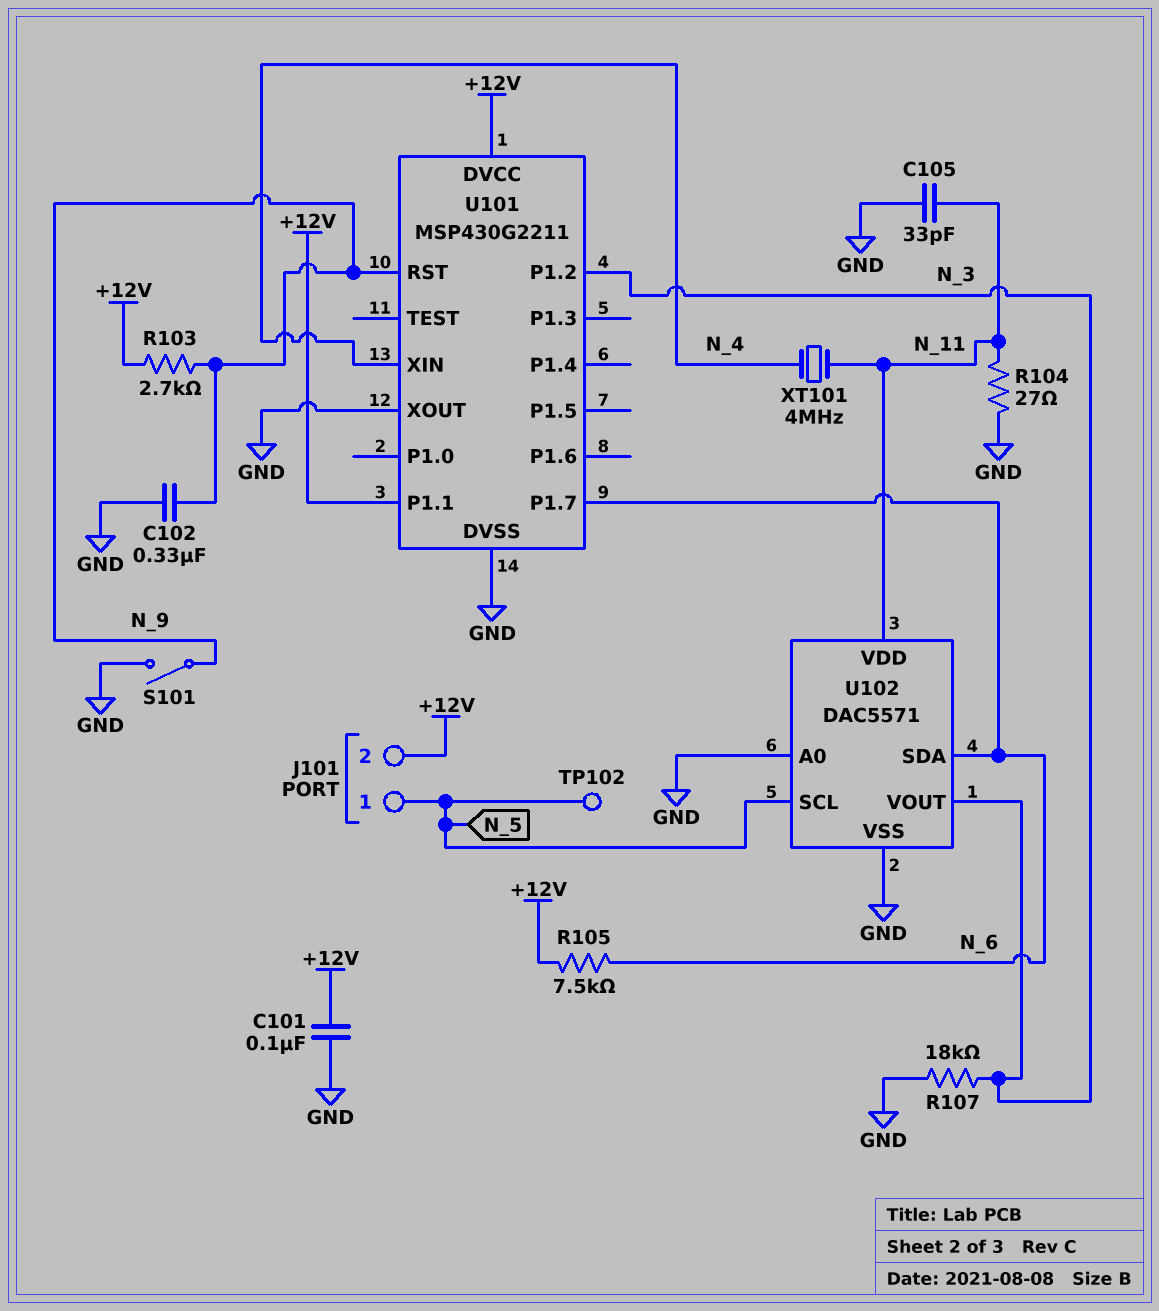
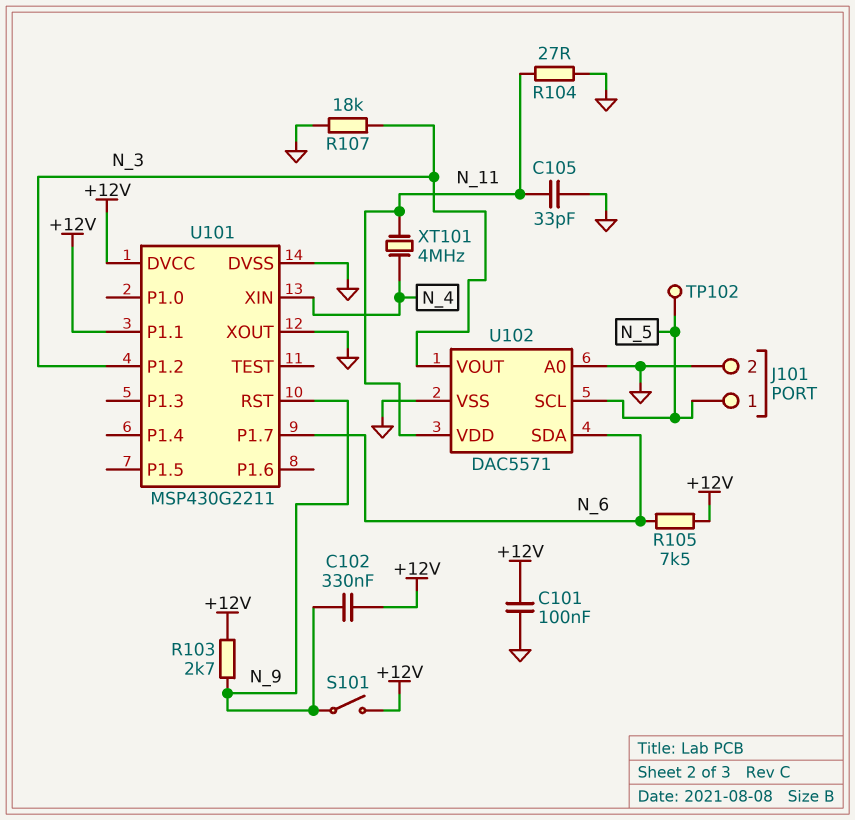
C102: 330nF (GND, N_9) -> 330nF (+12V, N_9)
J101 pin 2: +12V -> GND
S101: switch (GND, N_9) -> switch (+12V, N_9)

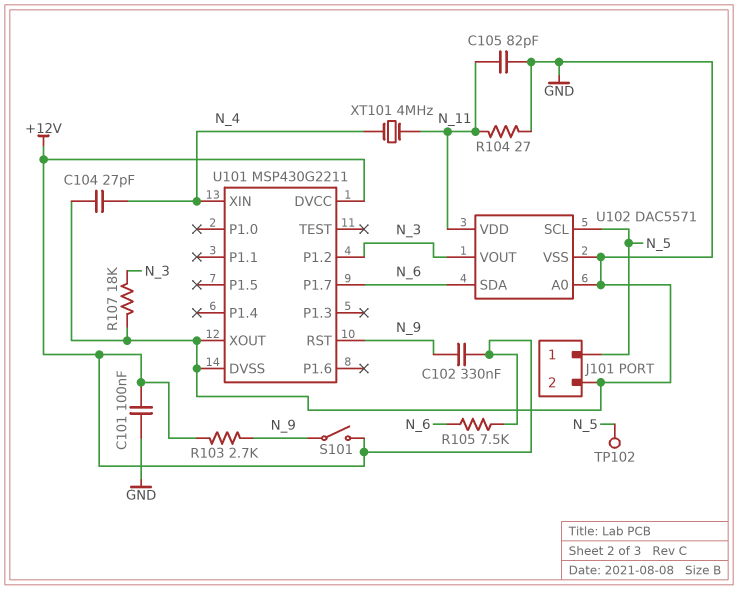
C104: none -> 27pF (GND, N_4)
C105: 33pF (GND, N_11) -> 82pF (GND, N_11)
U101 pin P1.1: +12V -> none

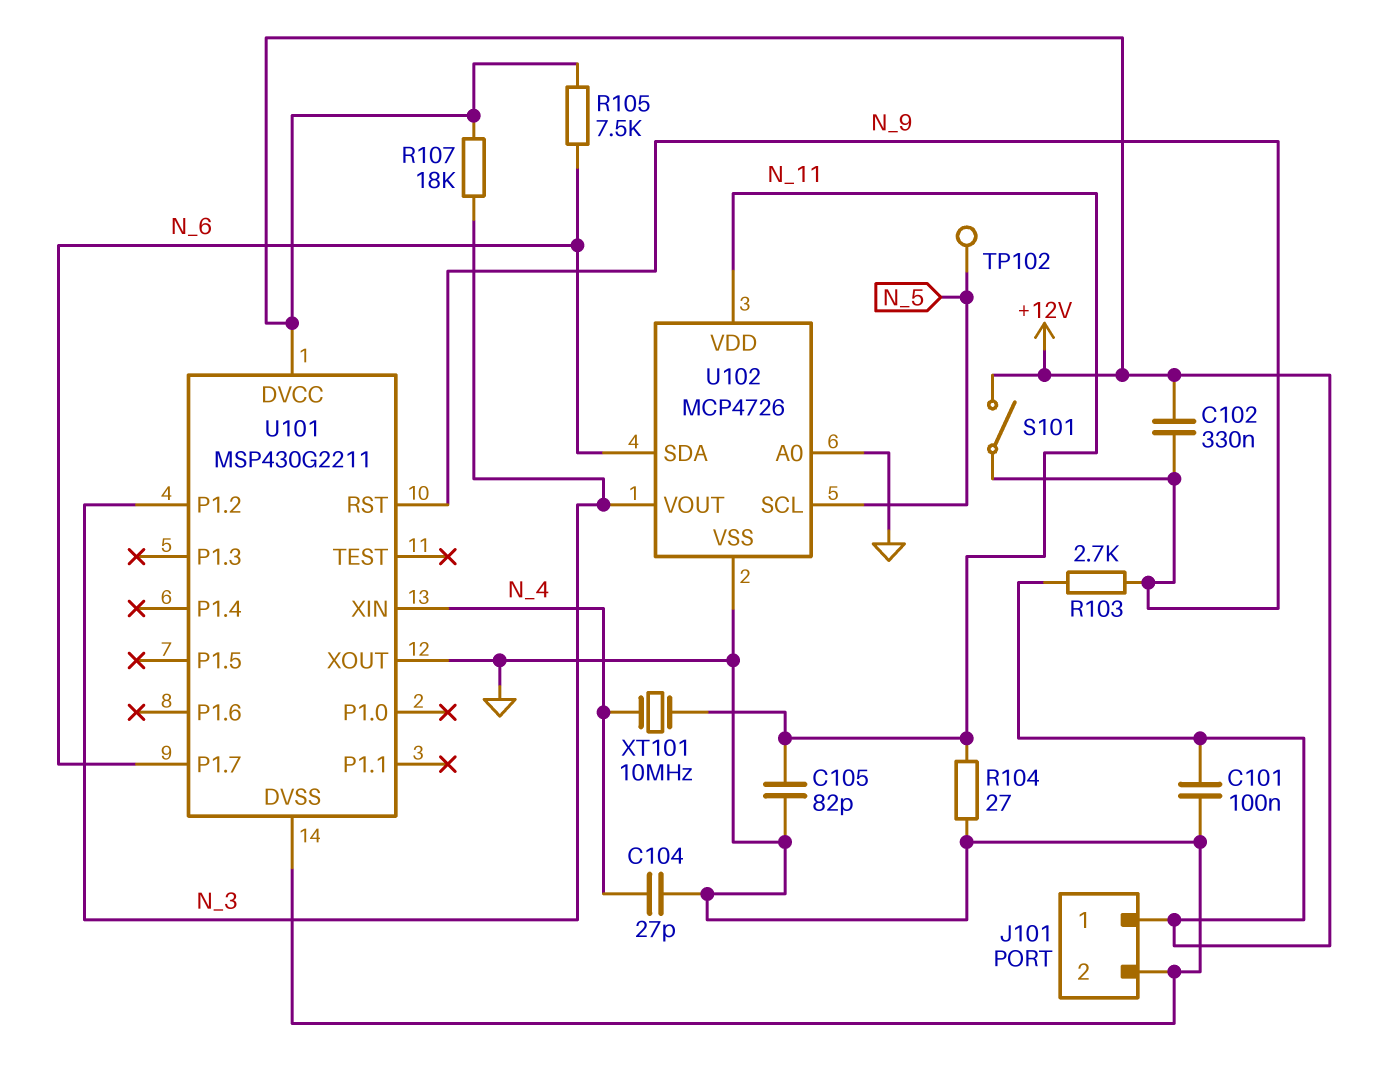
J101 pin 1: N_5 -> +12V
R107: 18k (GND, N_3) -> 18k (+12V, N_3)
U102: DAC5571 -> MCP4726
XT101: 4MHz (N_4, N_11) -> 10MHz (N_4, N_11)

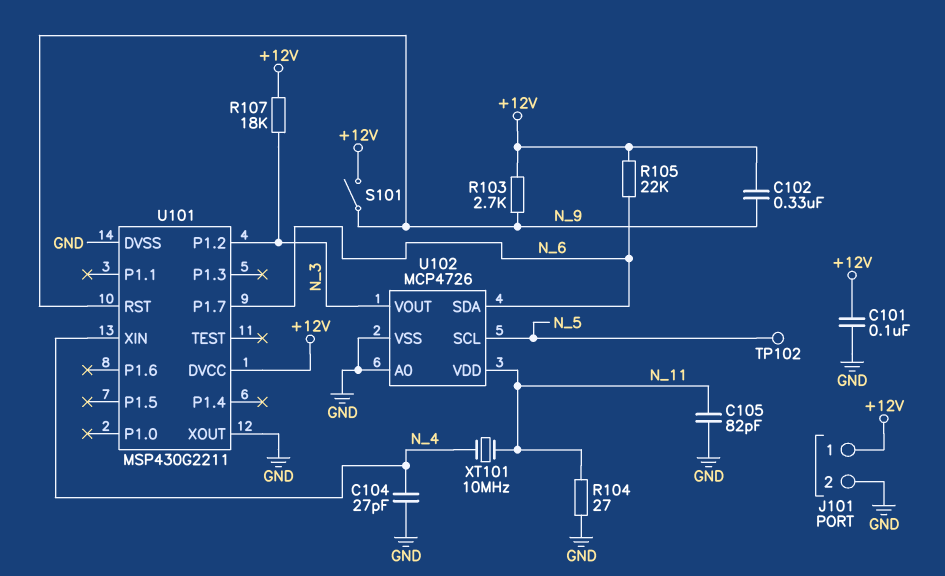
R105: 7.5k (+12V, N_6) -> 22k (+12V, N_6)

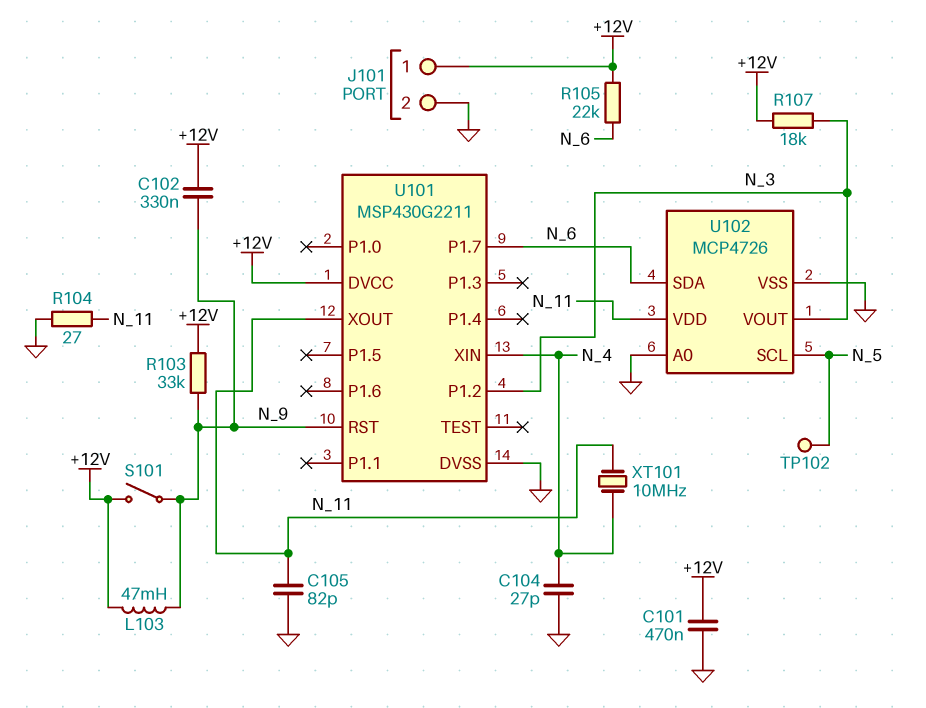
C101: 100nF (+12V, GND) -> 470nF (+12V, GND)
L103: none -> 47mH (+12V, N_9)
R103: 2.7k (+12V, N_9) -> 33k (+12V, N_9)
U101 pin XOUT: GND -> N_11

